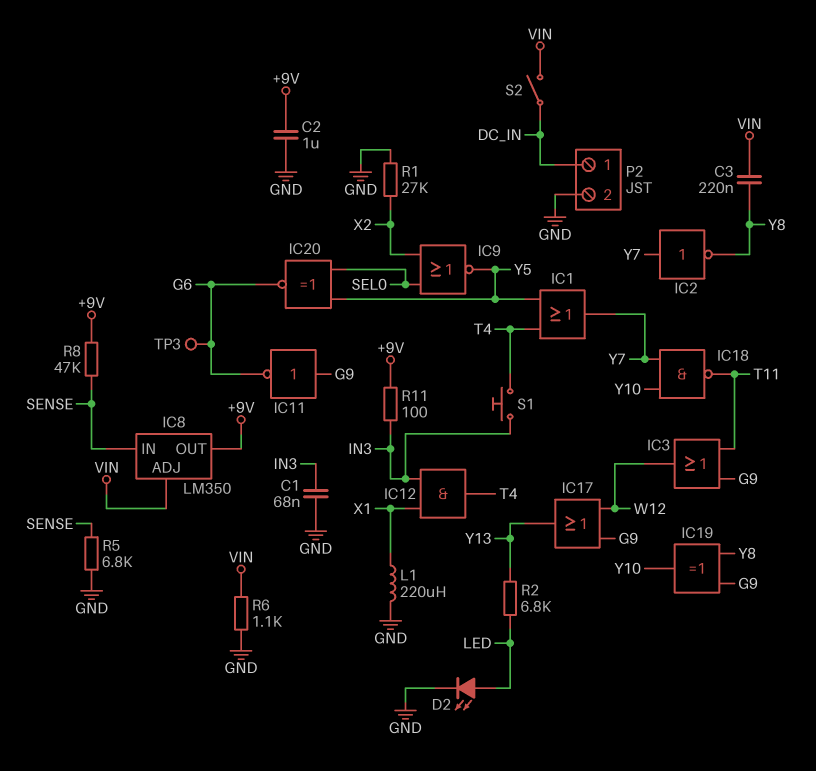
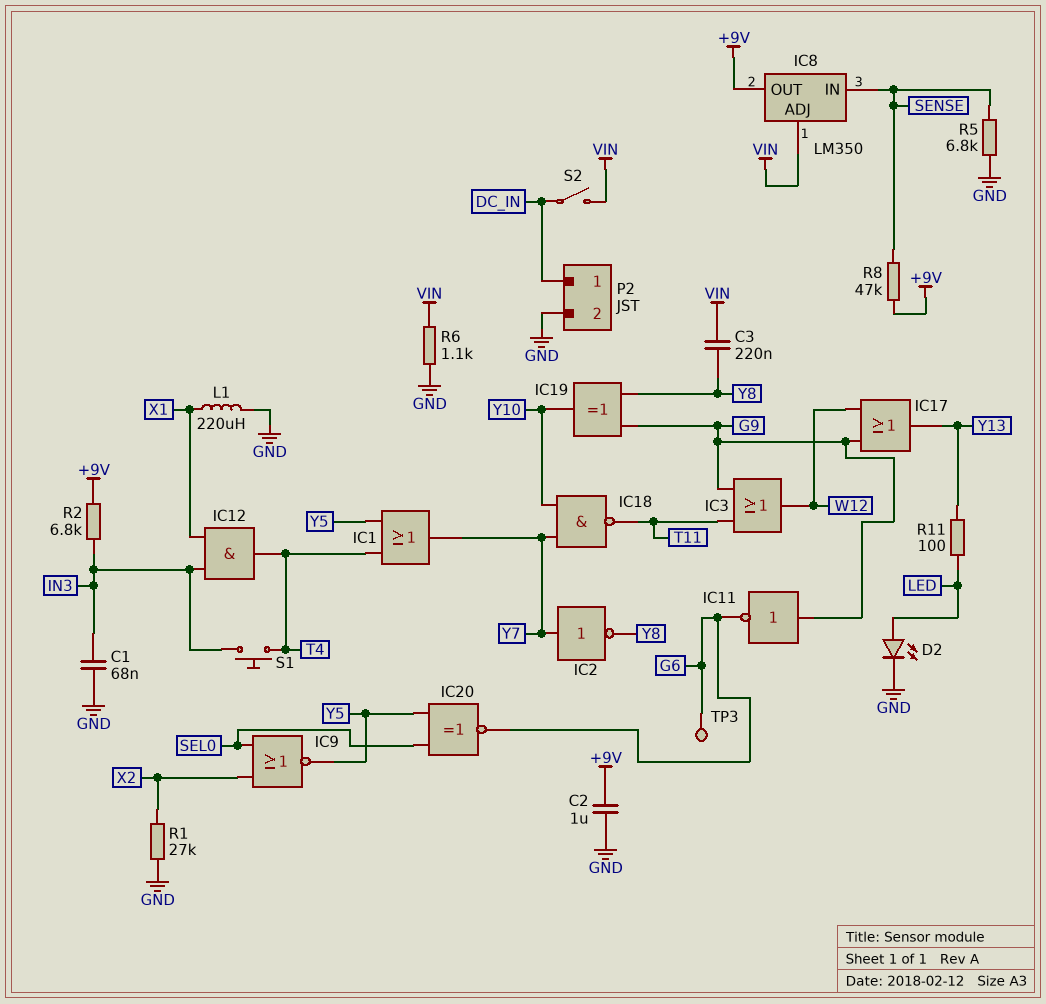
R2: 6.8k (LED, Y13) -> 6.8k (+9V, IN3)
R11: 100 (+9V, IN3) -> 100 (LED, Y13)

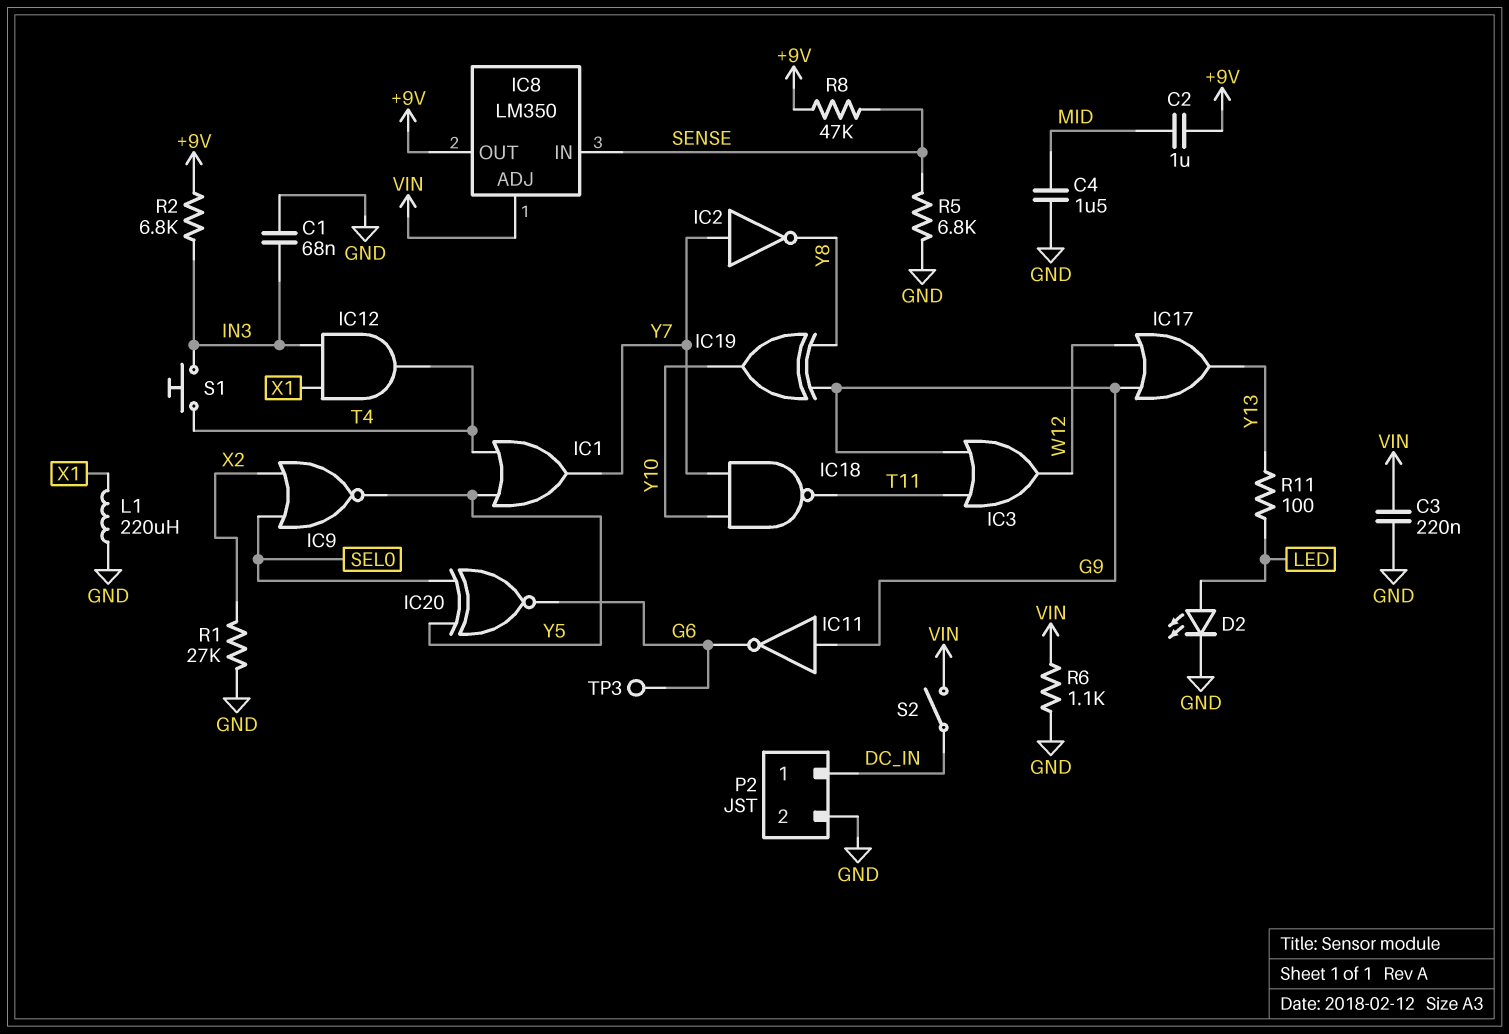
C2: 1uF (+9V, GND) -> 1uF (+9V, MID)
C3: 220nF (VIN, Y8) -> 220nF (GND, VIN)
C4: none -> 1.5uF (GND, MID)

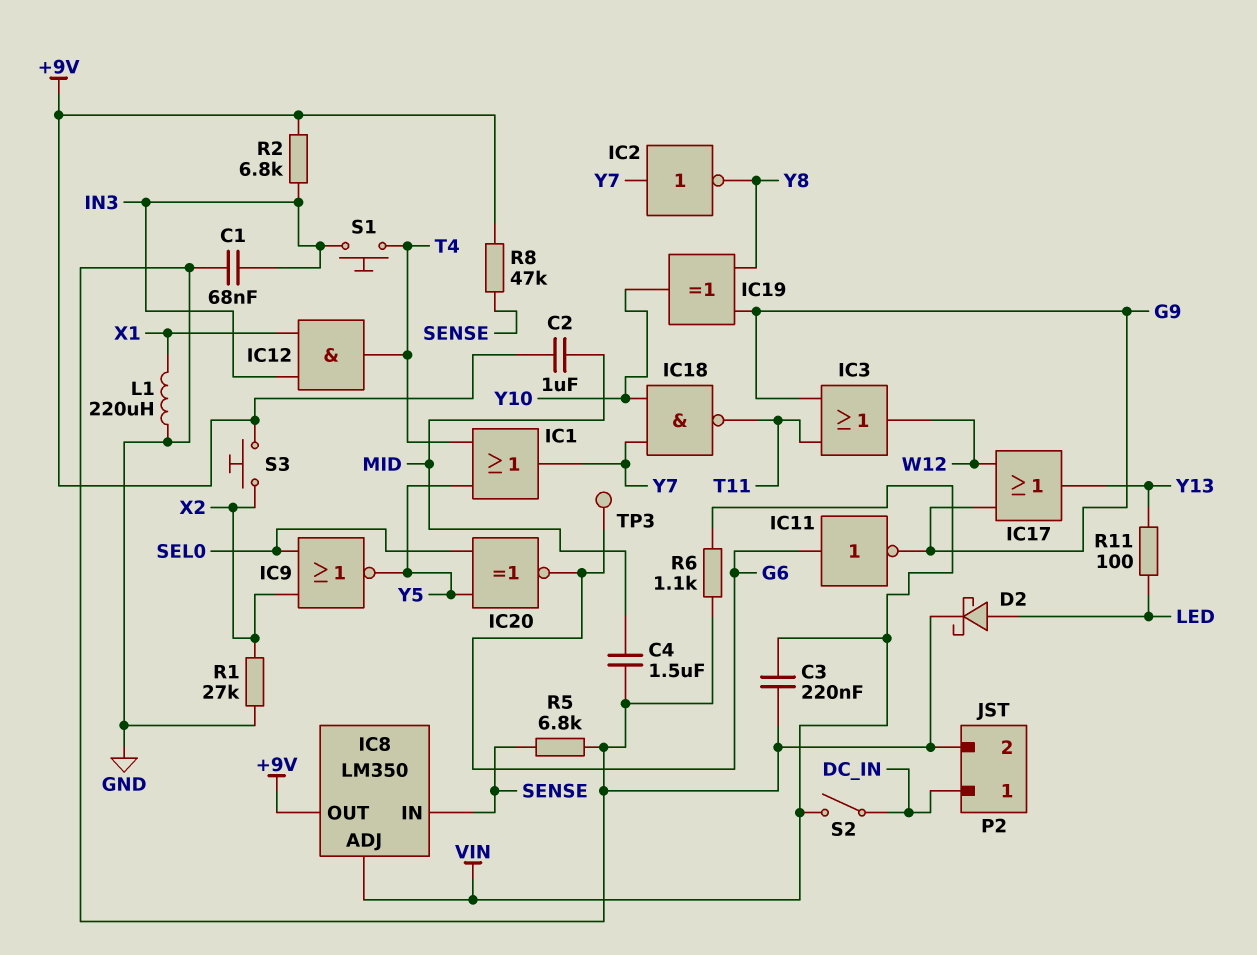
D2: LED (A LED, K GND) -> schottky (A LED, K GND)
IC11: NOT (in G9, out G6) -> NOT (in G6, out G9)
S3: none -> button (+9V, X2)

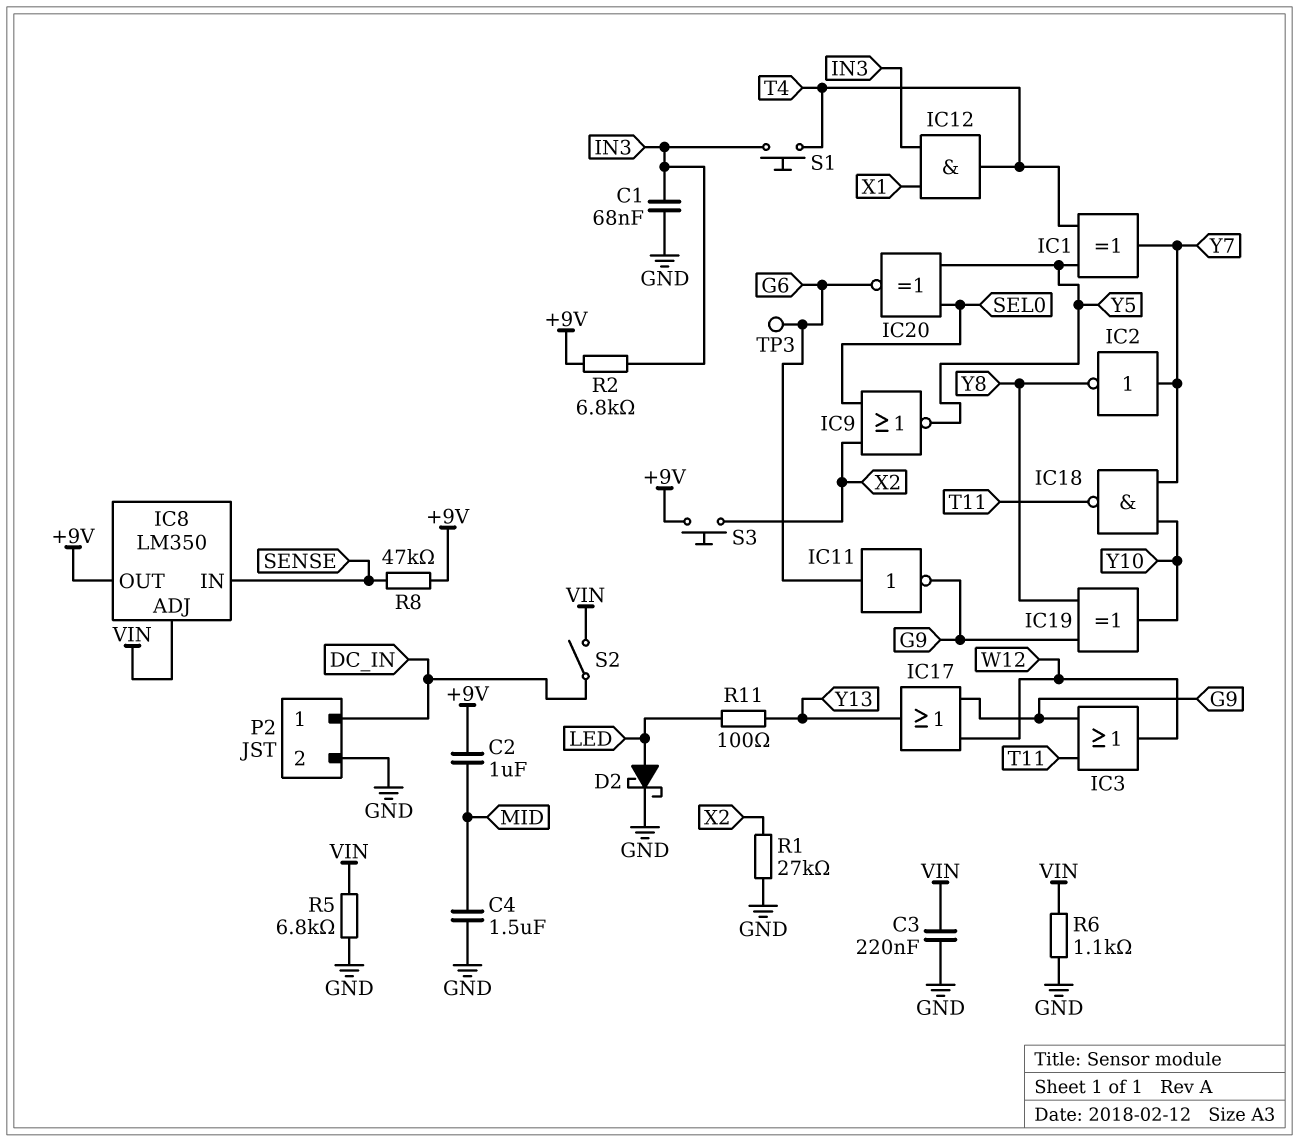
IC1: OR (in T4, in Y5, out Y7) -> XOR (in T4, in Y5, out Y7)
L1: 220uH (GND, X1) -> none
R5: 6.8k (GND, SENSE) -> 6.8k (GND, VIN)

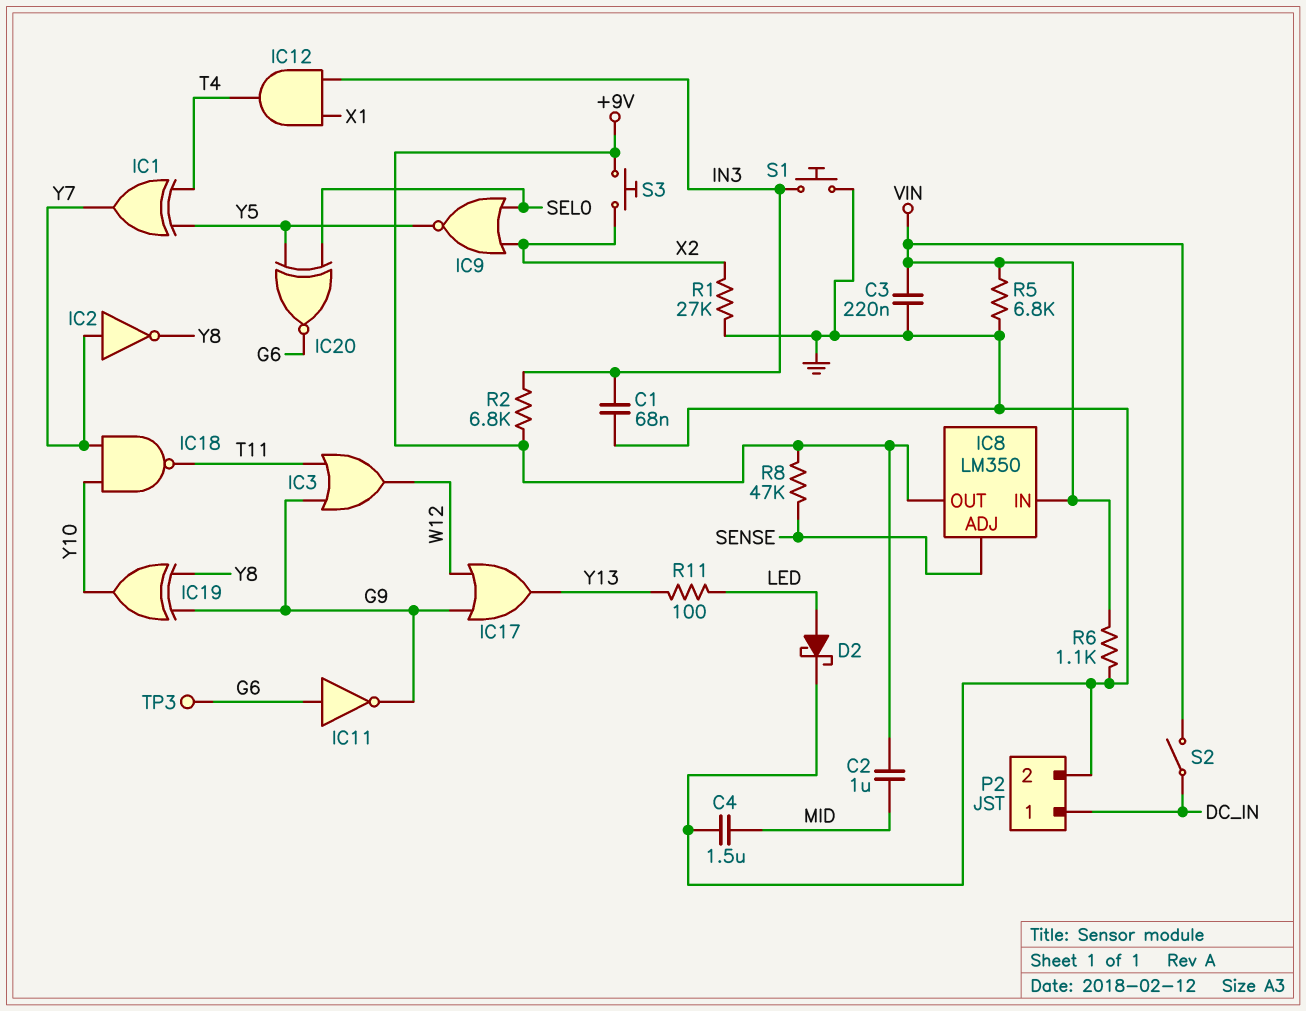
IC8 pin ADJ: VIN -> SENSE
IC8 pin IN: SENSE -> VIN
S1: button (IN3, T4) -> button (GND, IN3)

